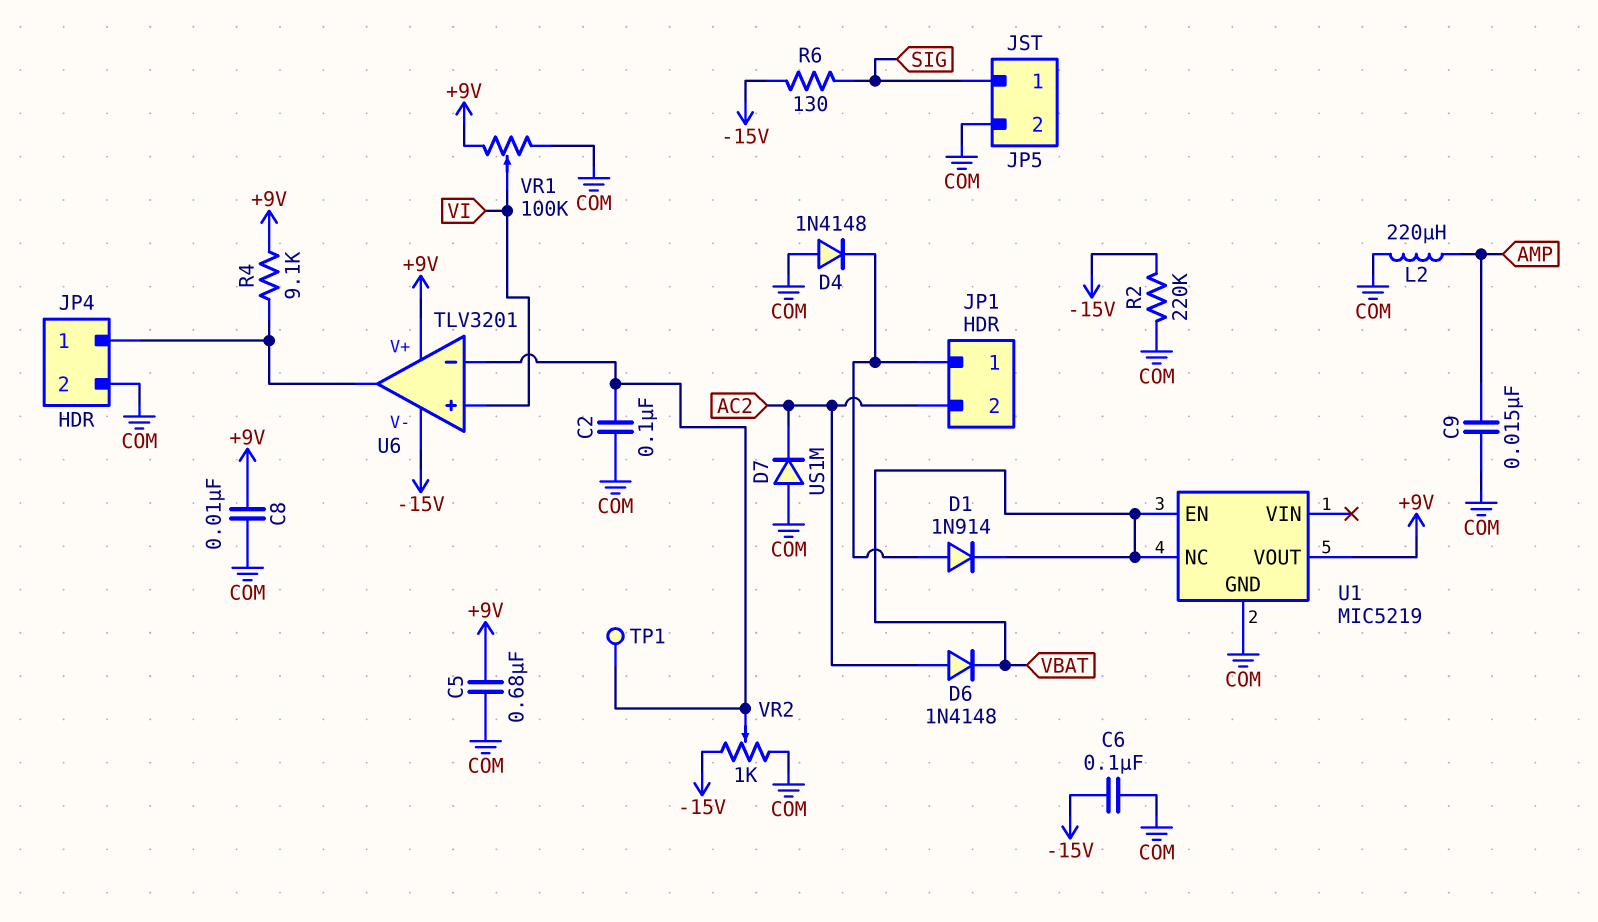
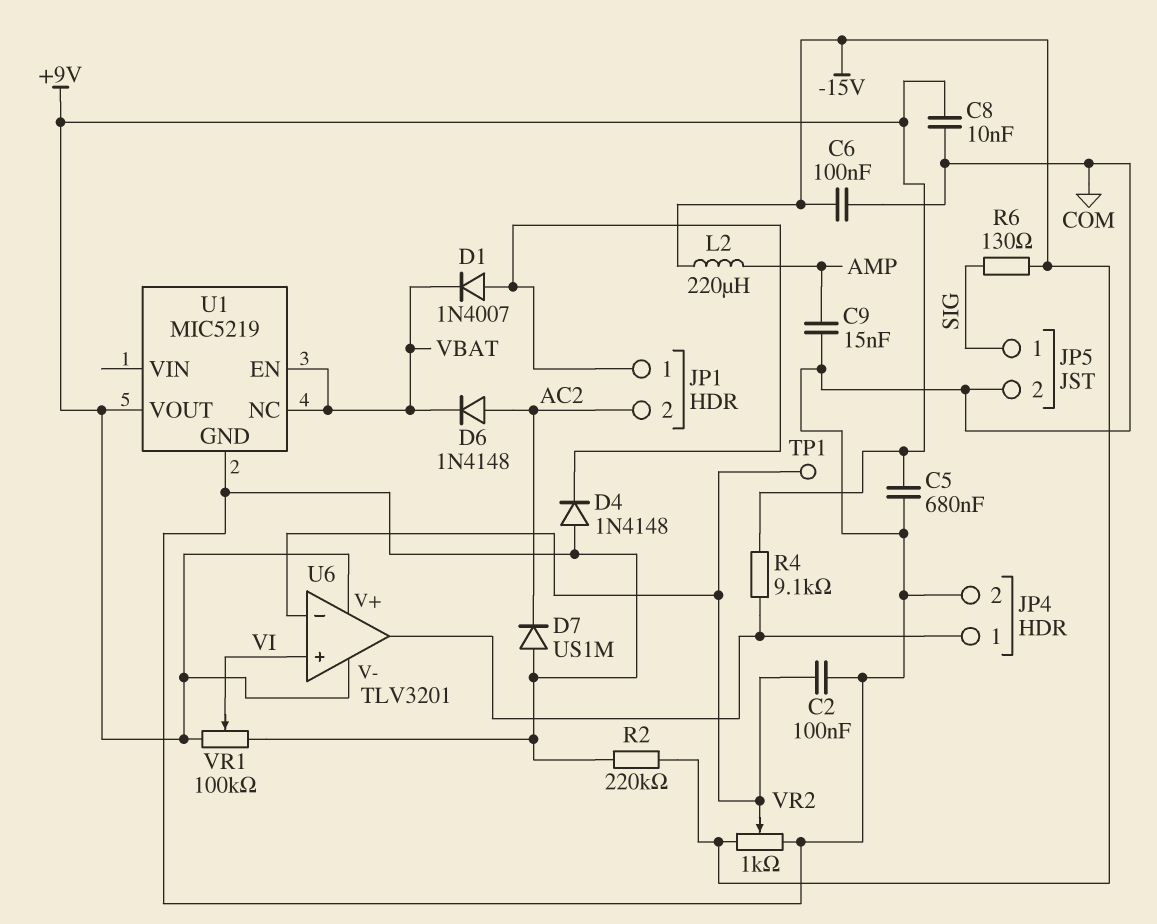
D1: diode 1N914 (A JP1/1, K VBAT) -> diode 1N4007 (A JP1/1, K VBAT)
L2: 220uH (AMP, COM) -> 220uH (-15V, AMP)
U6 pin V-: -15V -> +9V

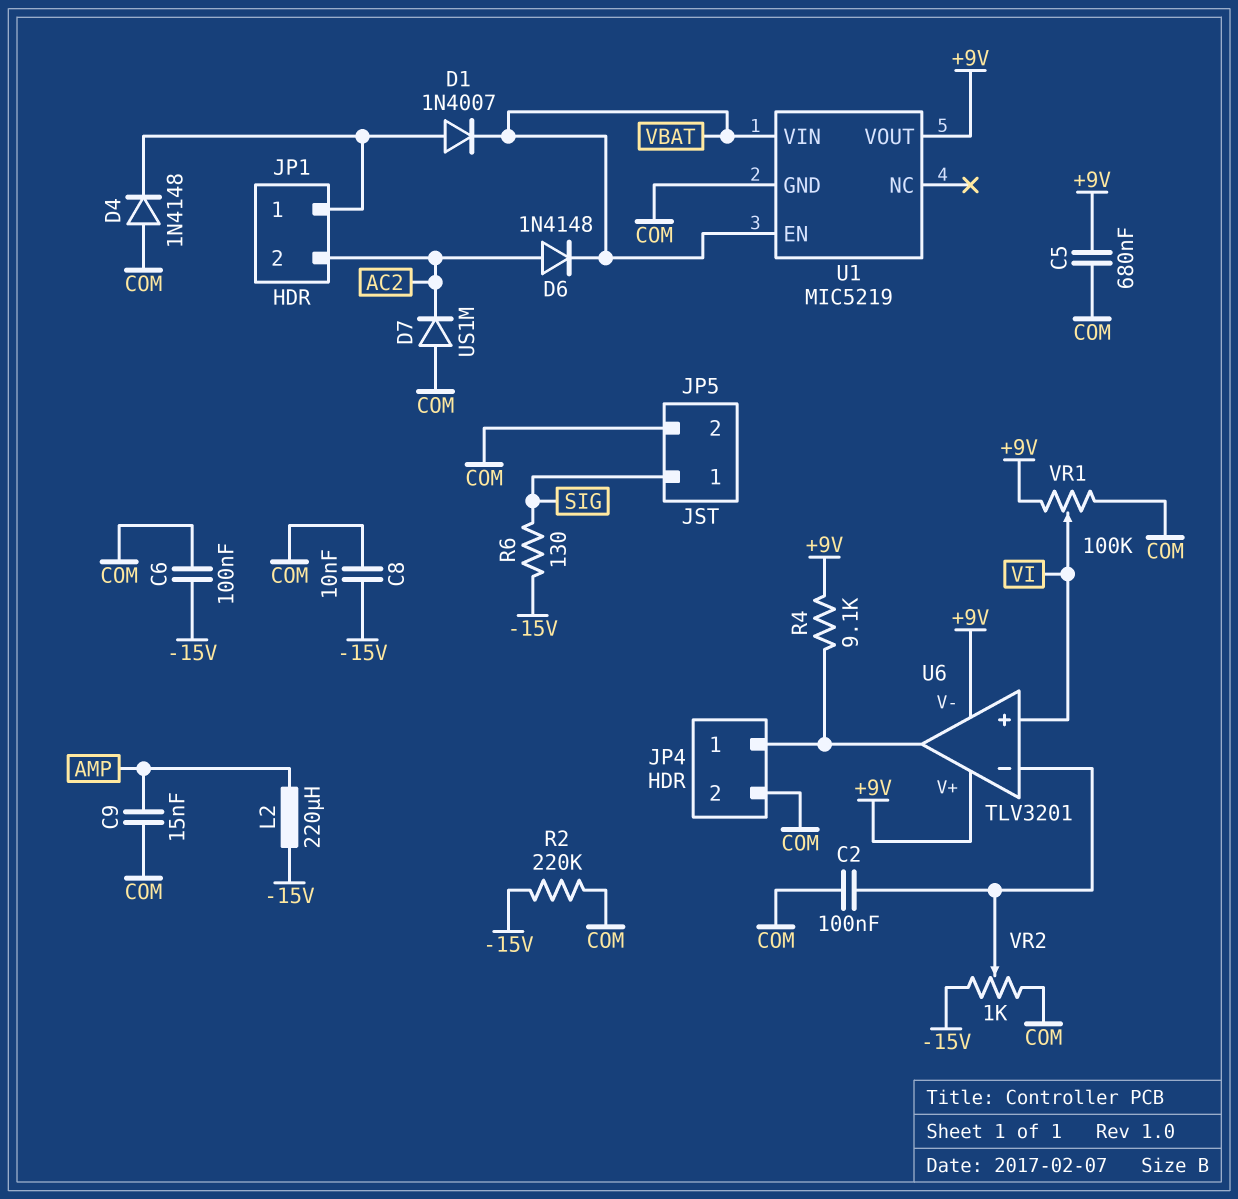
C8: 10nF (+9V, COM) -> 10nF (-15V, COM)
TP1: test point (U6/in-) -> none
U1 pin NC: VBAT -> none
U1 pin VIN: none -> VBAT

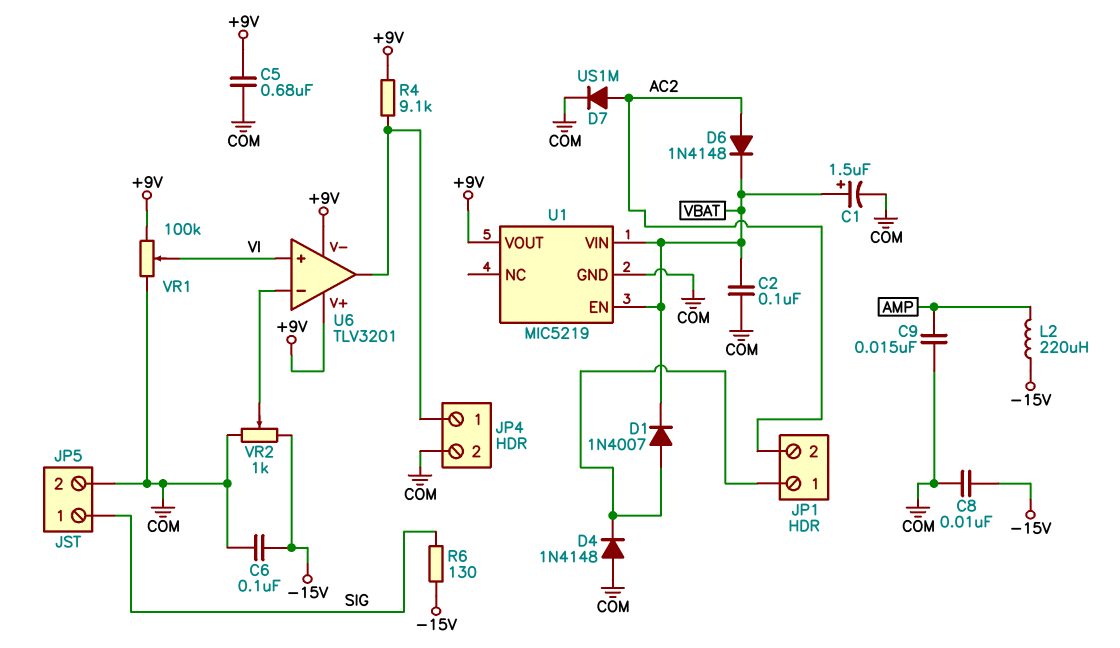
C1: none -> 1.5uF (plus VBAT, minus COM)
C2: 100nF (COM, U6/in-) -> 100nF (COM, VBAT)
D7: diode US1M (A COM, K AC2) -> diode US1M (A AC2, K COM)
R2: 220k (-15V, COM) -> none

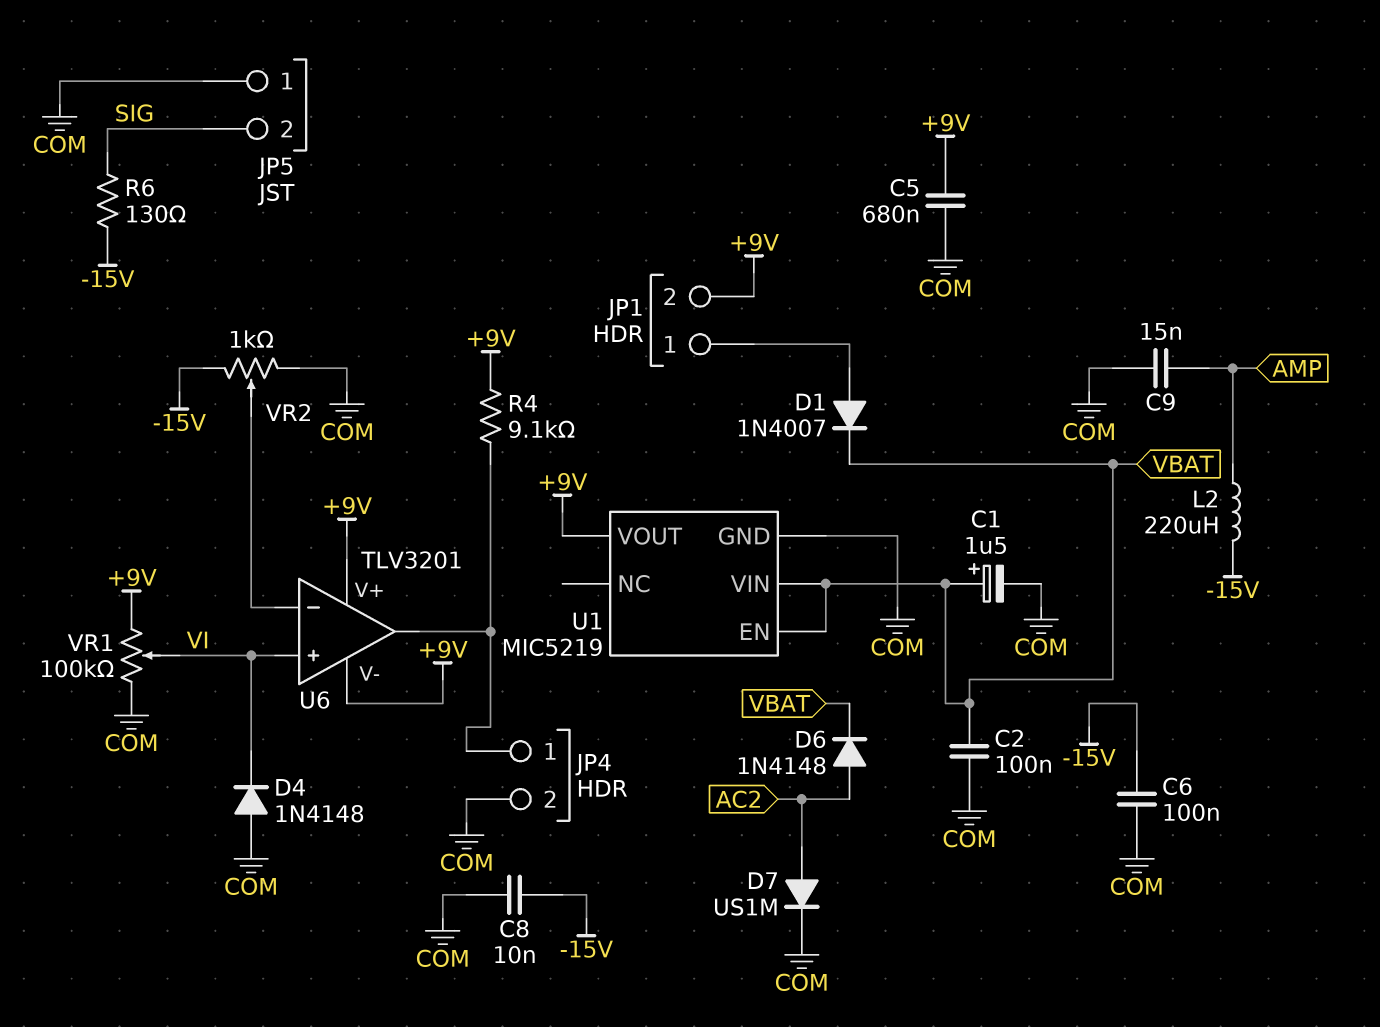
D4: diode 1N4148 (A COM, K JP1/1) -> diode 1N4148 (A COM, K VI)
JP1 pin 2: AC2 -> +9V
JP5 pin 1: SIG -> COM
JP5 pin 2: COM -> SIG

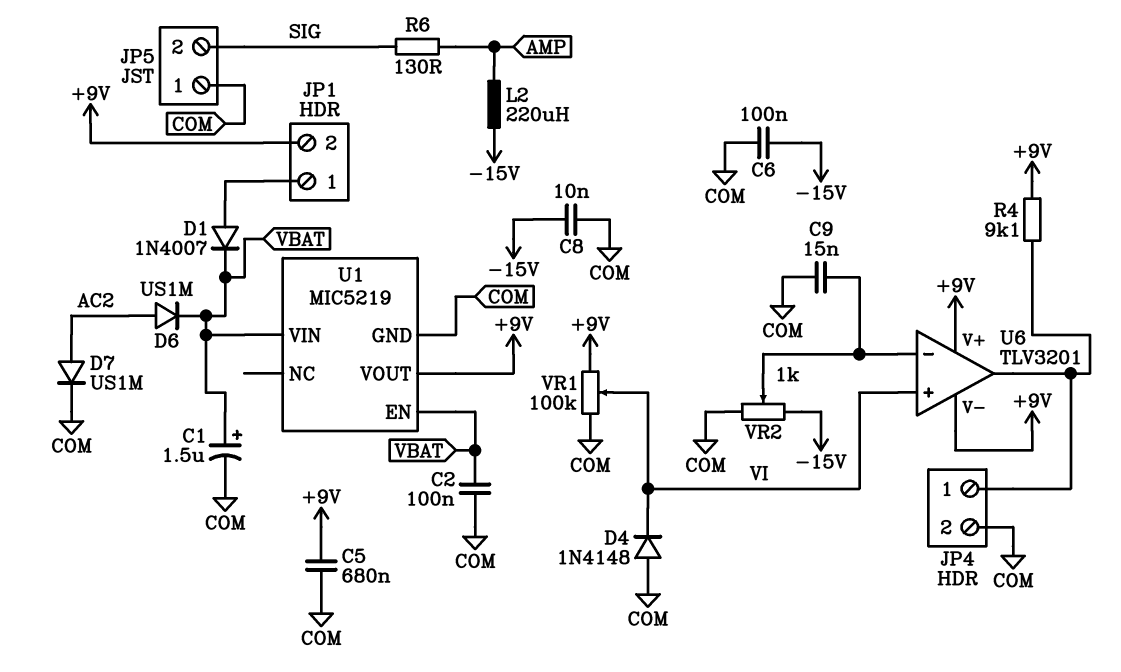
C9: 15nF (AMP, COM) -> 15nF (COM, U6/in-)
D6: diode 1N4148 (A AC2, K VBAT) -> diode US1M (A AC2, K VBAT)
R6: 130 (-15V, SIG) -> 130 (AMP, SIG)

